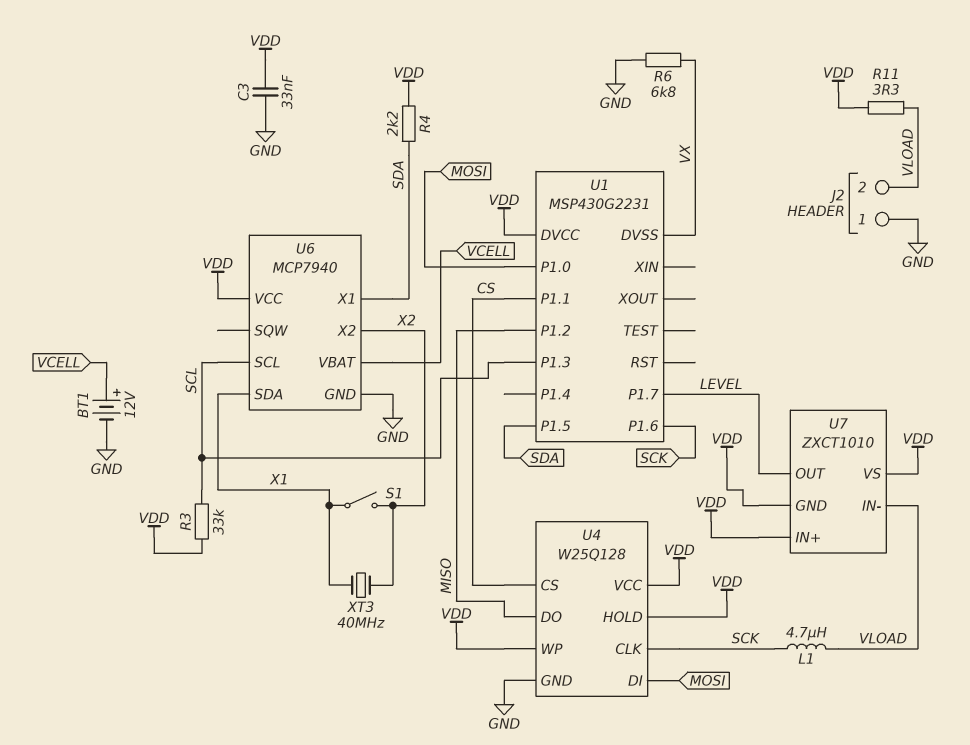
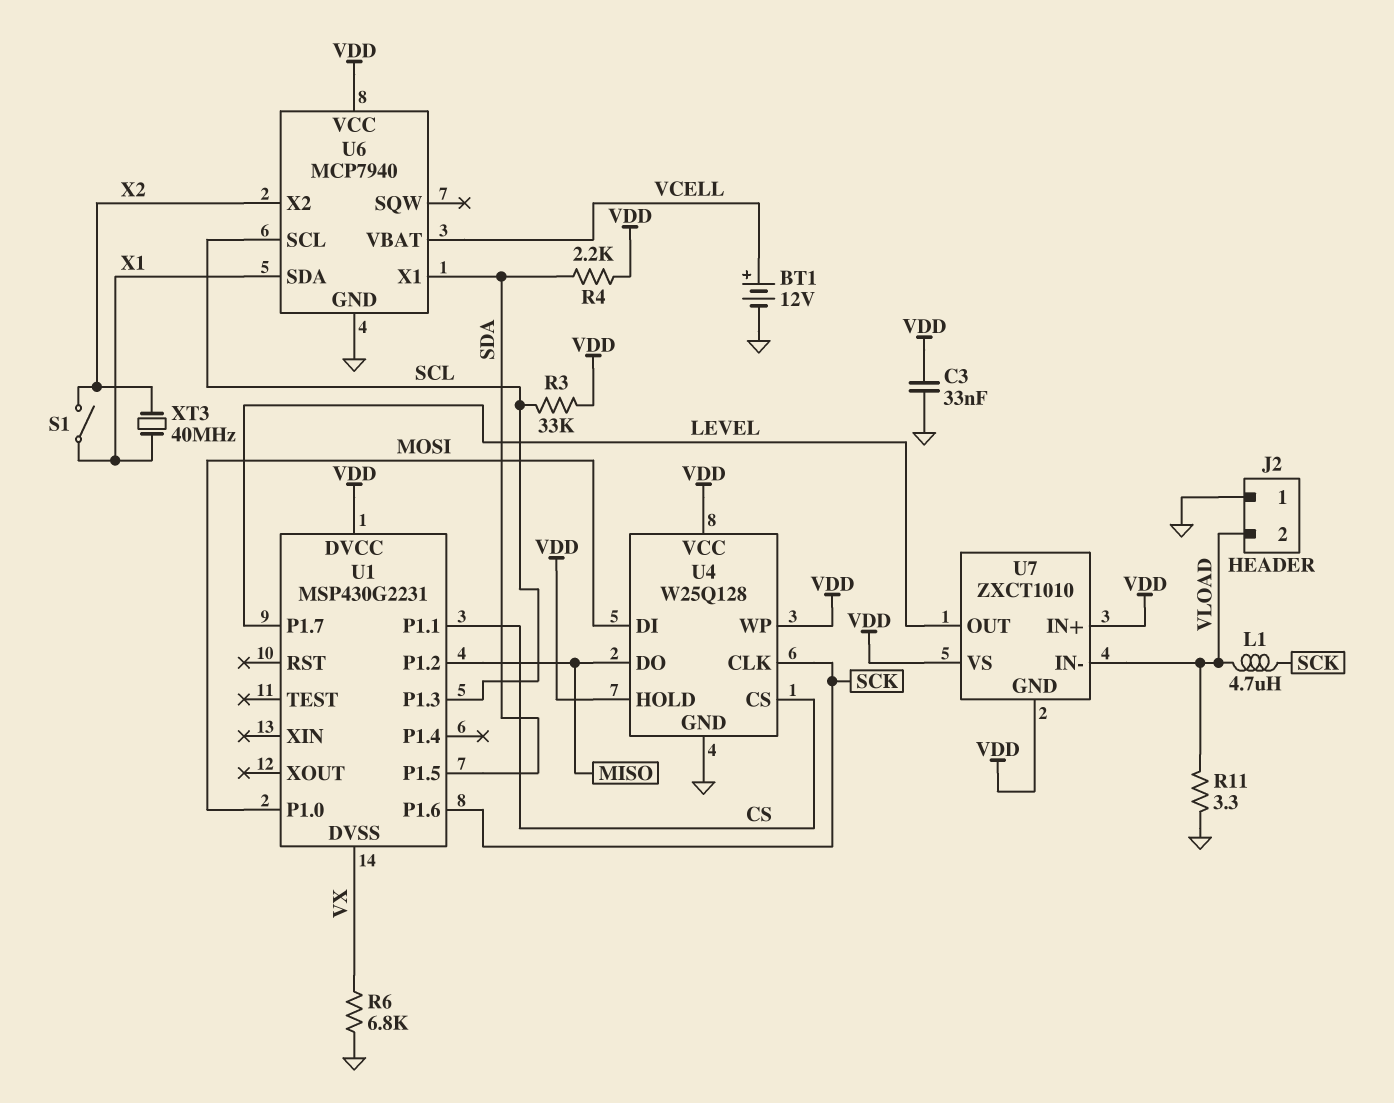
R11: 3.3 (VDD, VLOAD) -> 3.3 (GND, VLOAD)

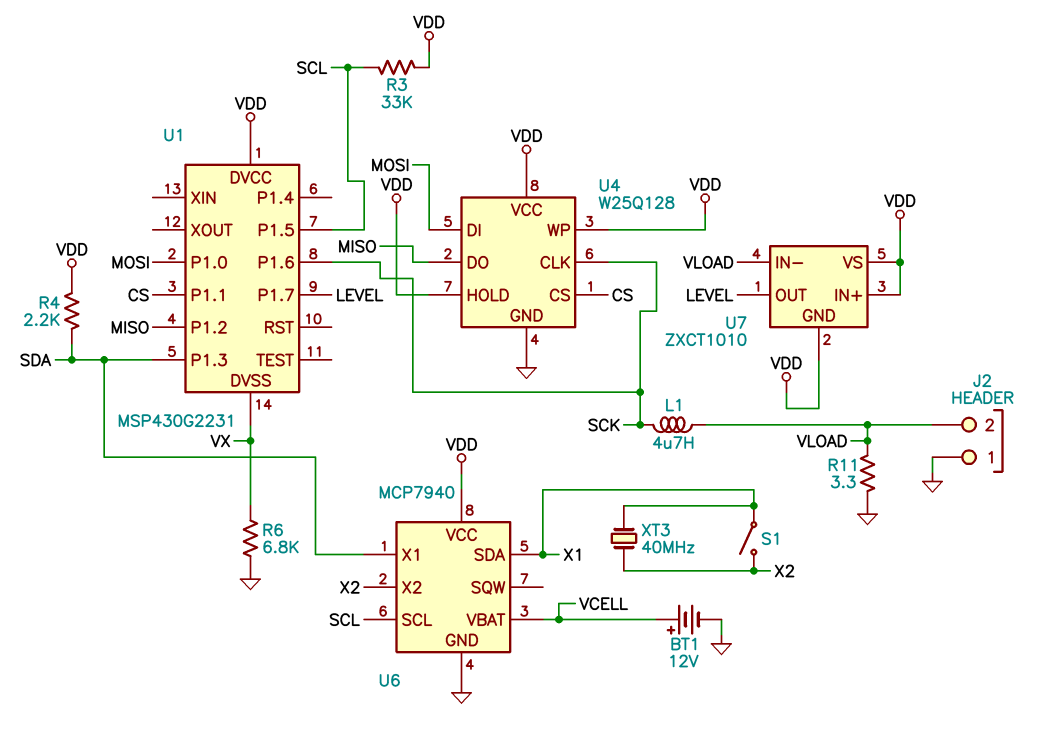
C3: 33nF (GND, VDD) -> none
U1 pin P1.3: SCL -> SDA
U1 pin P1.5: SDA -> SCL

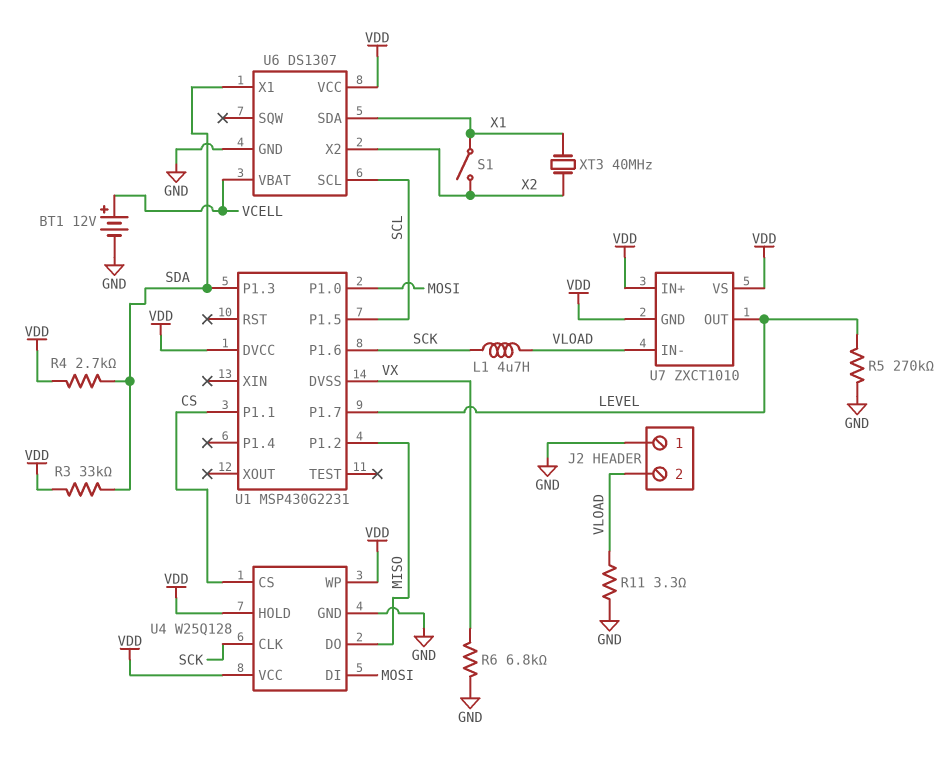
R3: 33k (SCL, VDD) -> 33k (SDA, VDD)
R4: 2.2k (SDA, VDD) -> 2.7k (SDA, VDD)
R5: none -> 270k (GND, LEVEL)
U6: MCP7940 -> DS1307

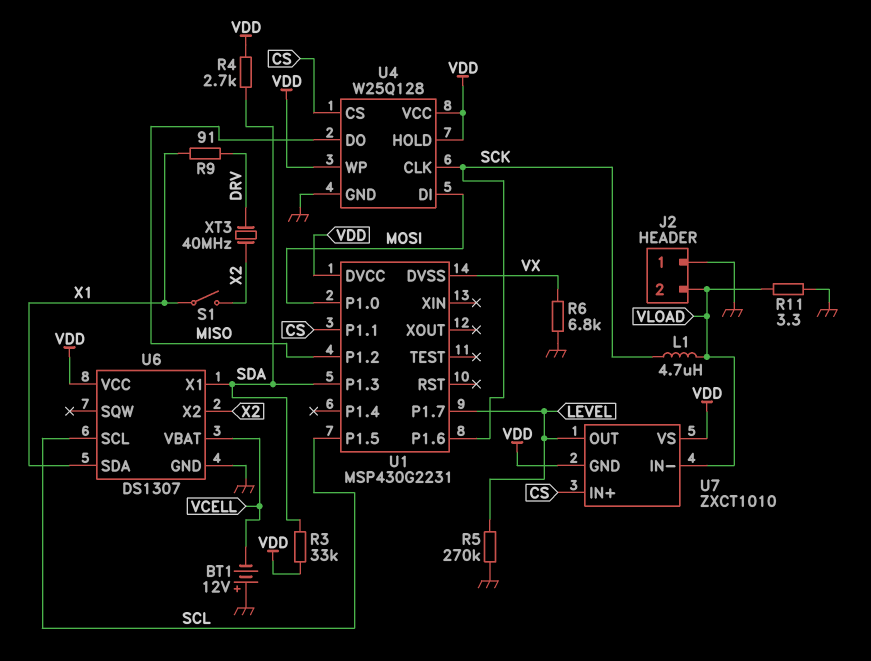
BT1: 12V (plus VCELL, minus GND) -> 12V (plus GND, minus VCELL)
R9: none -> 91 (DRV, X1)
U7 pin IN+: VDD -> CS
XT3: 40MHz (X1, X2) -> 40MHz (DRV, X2)

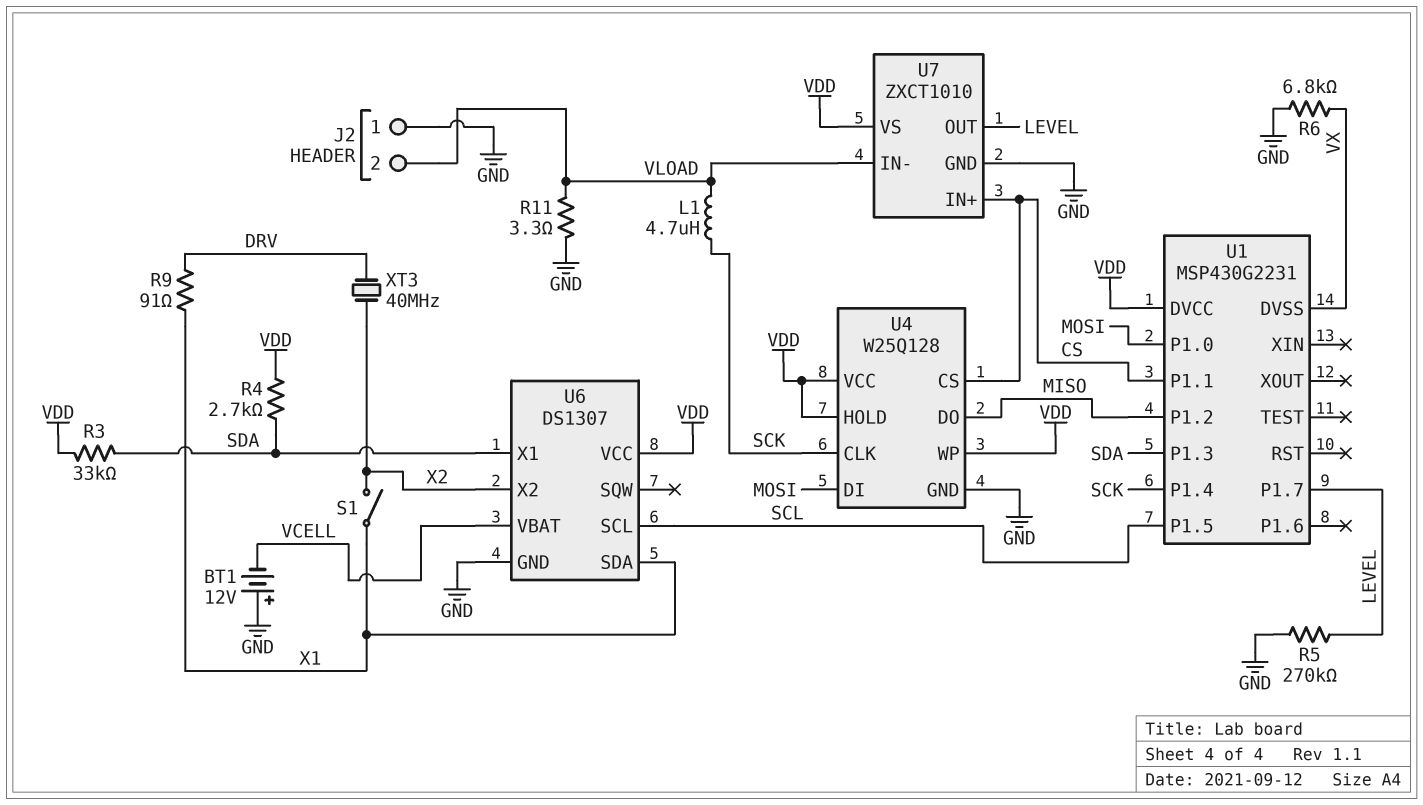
U1 pin P1.4: none -> SCK
U1 pin P1.6: SCK -> none
U7 pin GND: VDD -> GND

